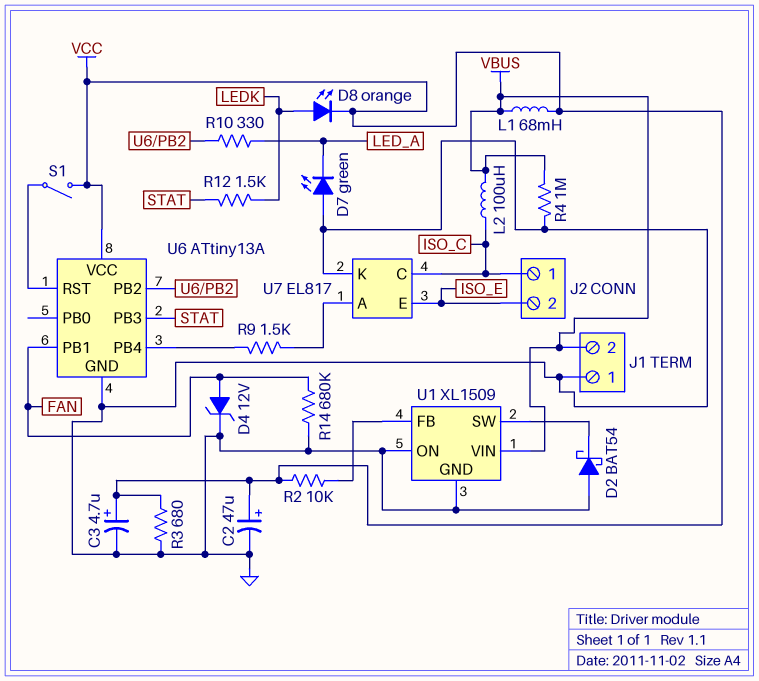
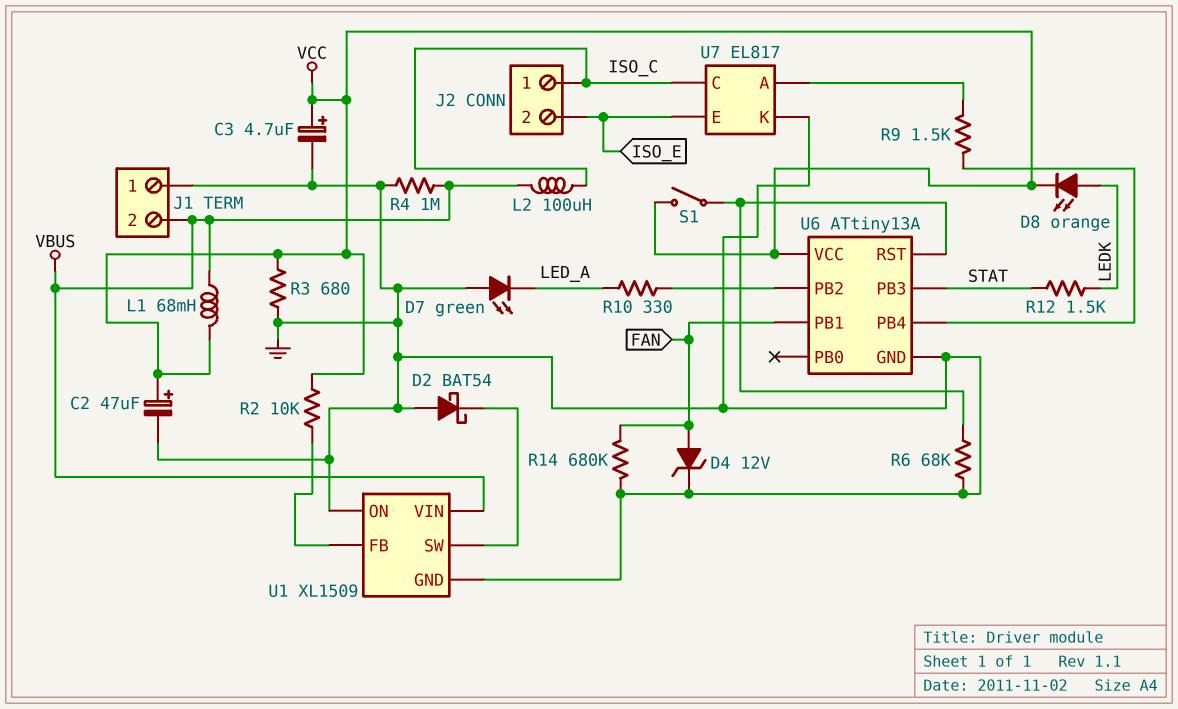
R6: none -> 68k (GND, U6/RST)

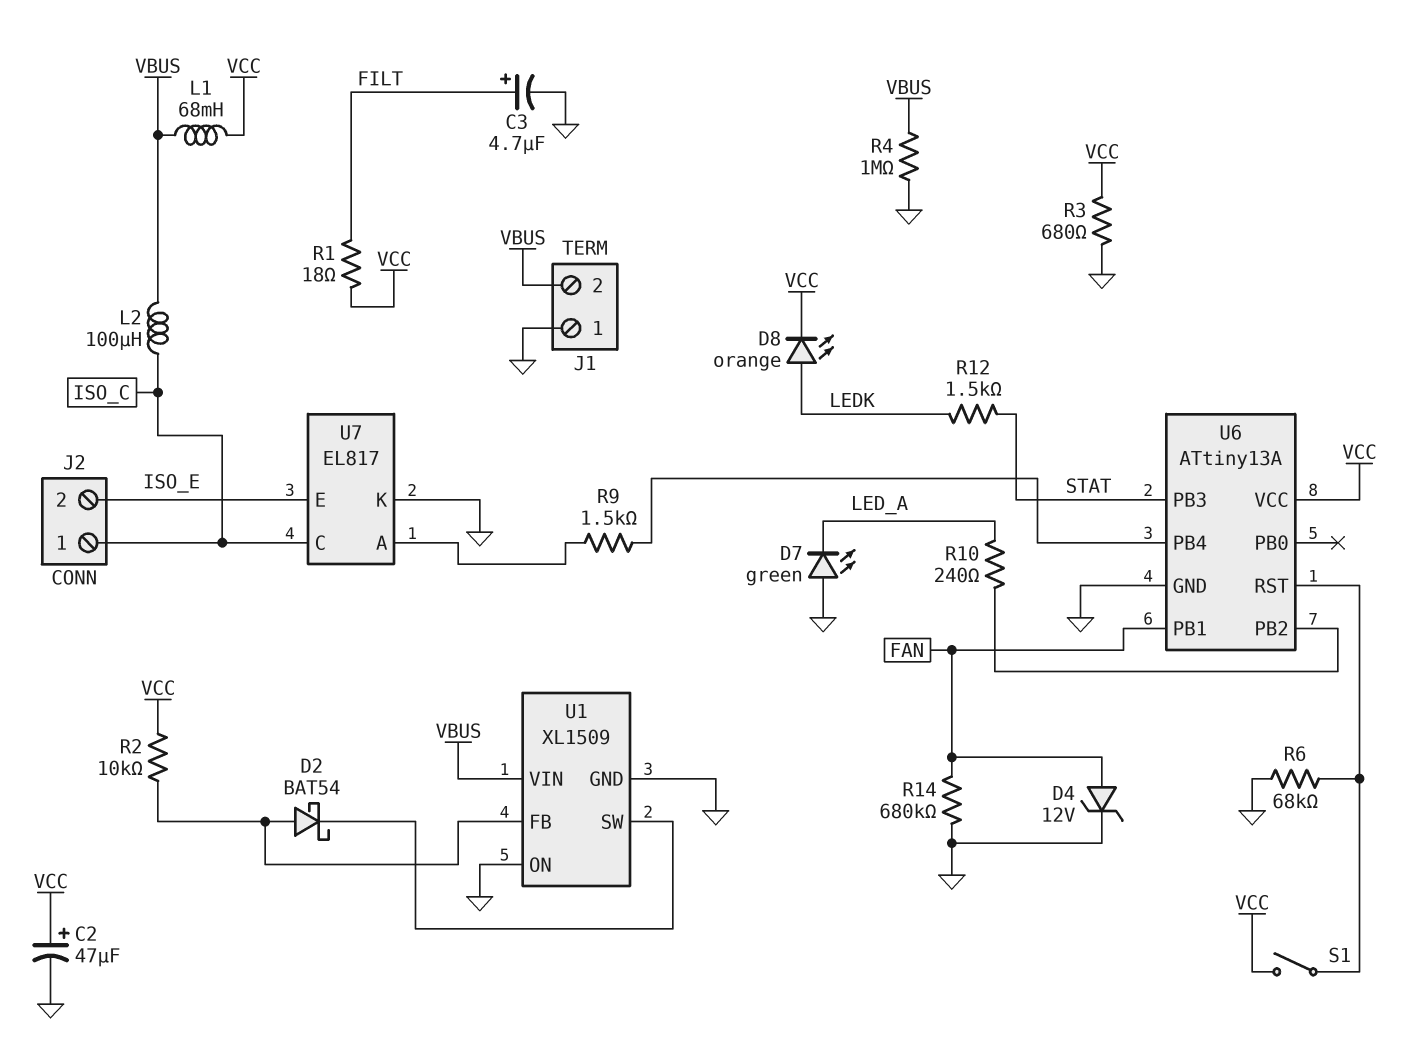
C3: 4.7uF (plus VCC, minus GND) -> 4.7uF (plus FILT, minus GND)
D2: schottky BAT54 (A GND, K U1/SW) -> schottky BAT54 (A U1/FB, K U1/SW)
R1: none -> 18 (FILT, VCC)
R10: 330 (LED_A, U6/PB2) -> 240 (LED_A, U6/PB2)

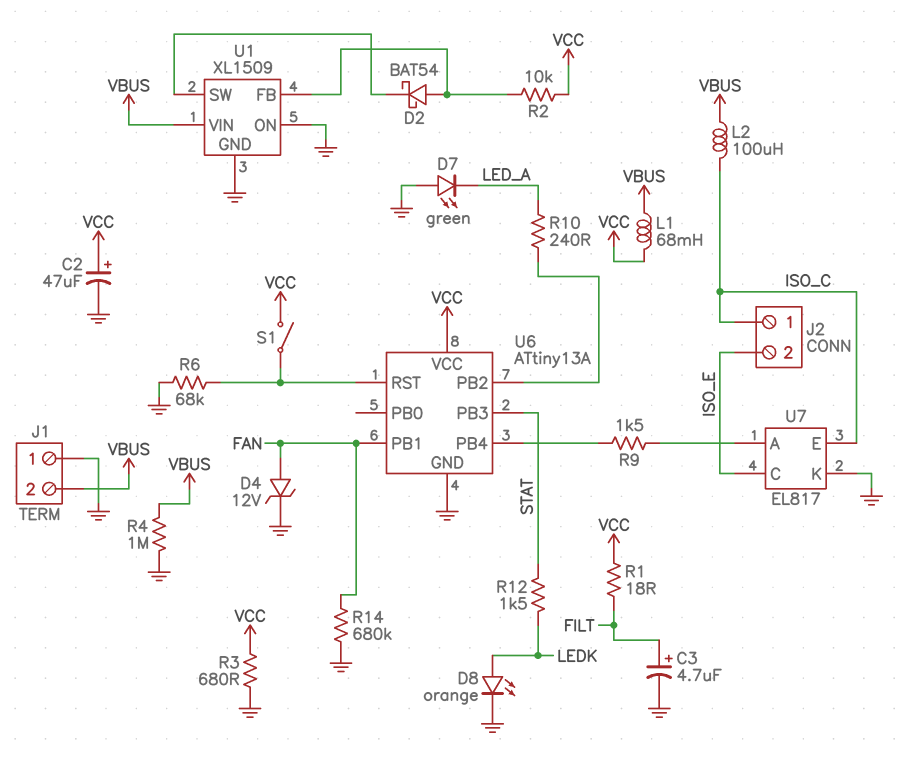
D8: LED orange (A LEDK, K VCC) -> LED orange (A LEDK, K GND)
U7 pin C: ISO_C -> ISO_E
U7 pin E: ISO_E -> ISO_C

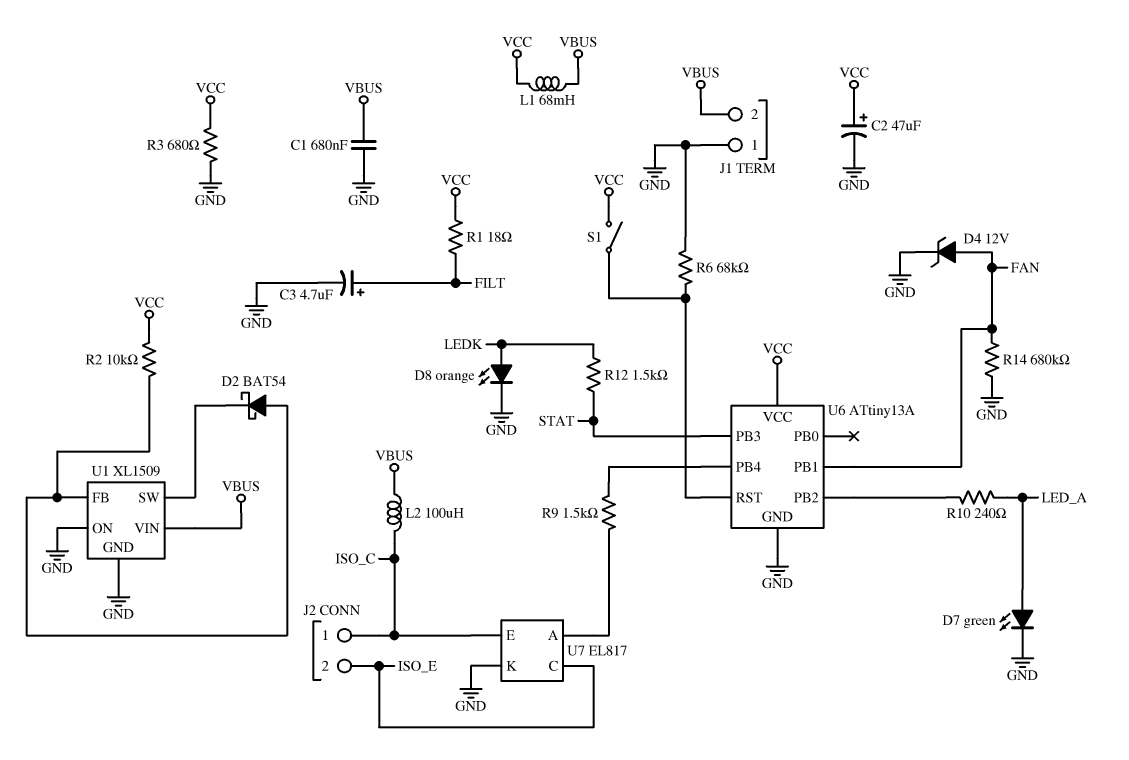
C1: none -> 680nF (GND, VBUS)
D7: LED green (A GND, K LED_A) -> LED green (A LED_A, K GND)
R4: 1M (GND, VBUS) -> none

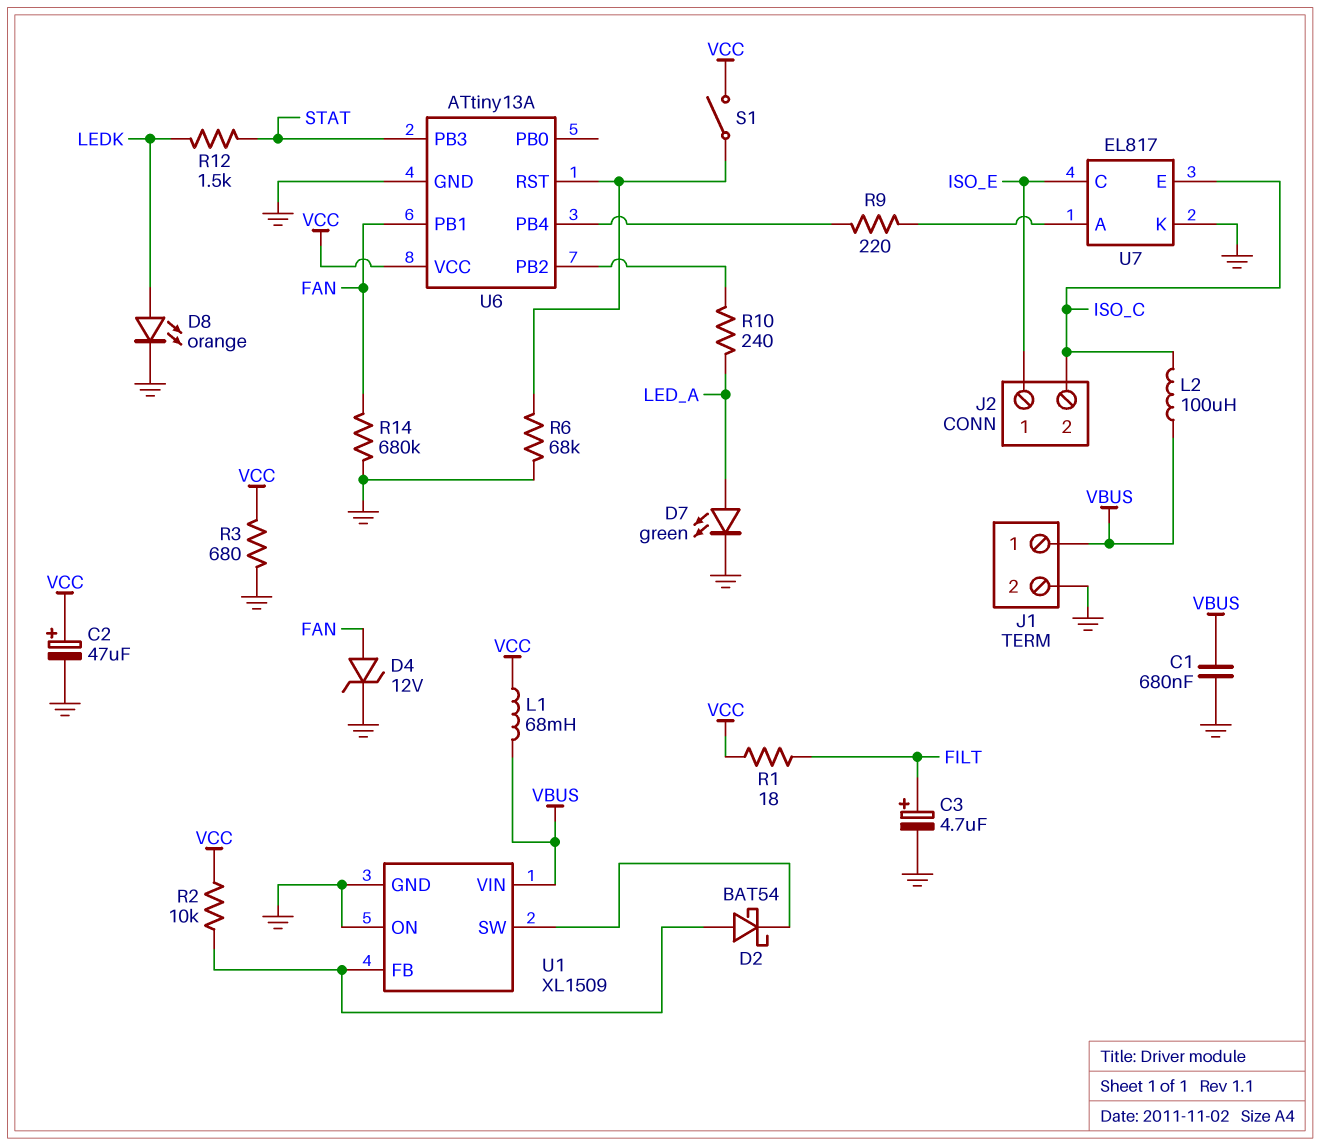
J1 pin 1: GND -> VBUS
J1 pin 2: VBUS -> GND
J2 pin 1: ISO_C -> ISO_E
J2 pin 2: ISO_E -> ISO_C
R9: 1.5k (U6/PB4, U7/A) -> 220 (U6/PB4, U7/A)

